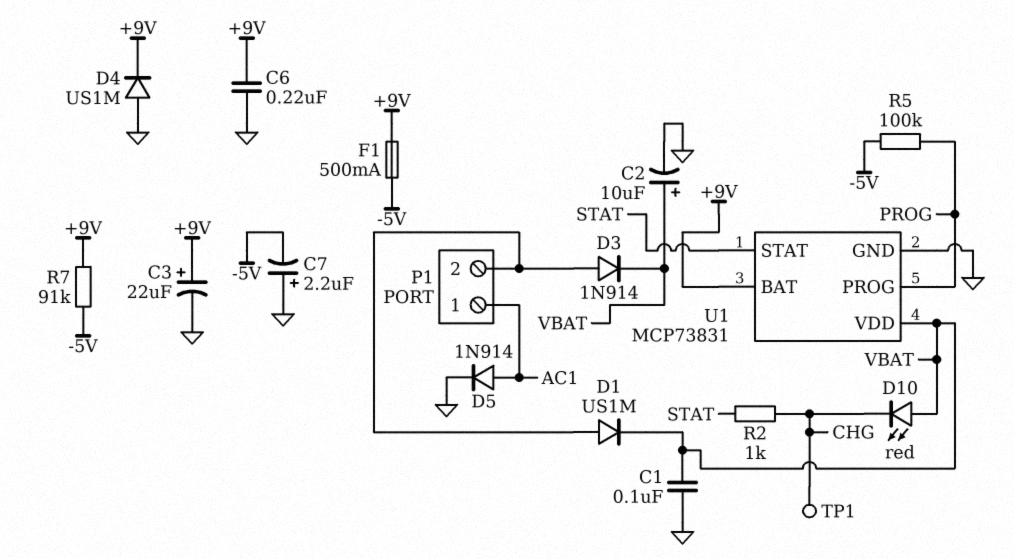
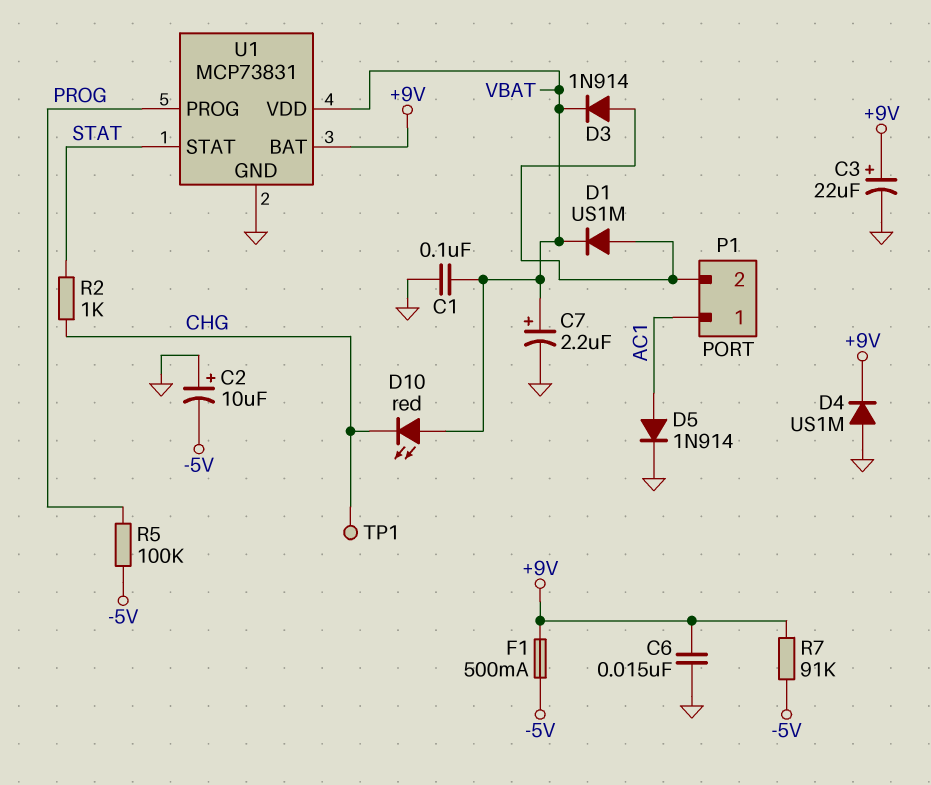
C2: 10uF (plus VBAT, minus GND) -> 10uF (plus GND, minus -5V)
C6: 220nF (+9V, GND) -> 15nF (+9V, GND)
C7: 2.2uF (plus GND, minus -5V) -> 2.2uF (plus VBAT, minus GND)

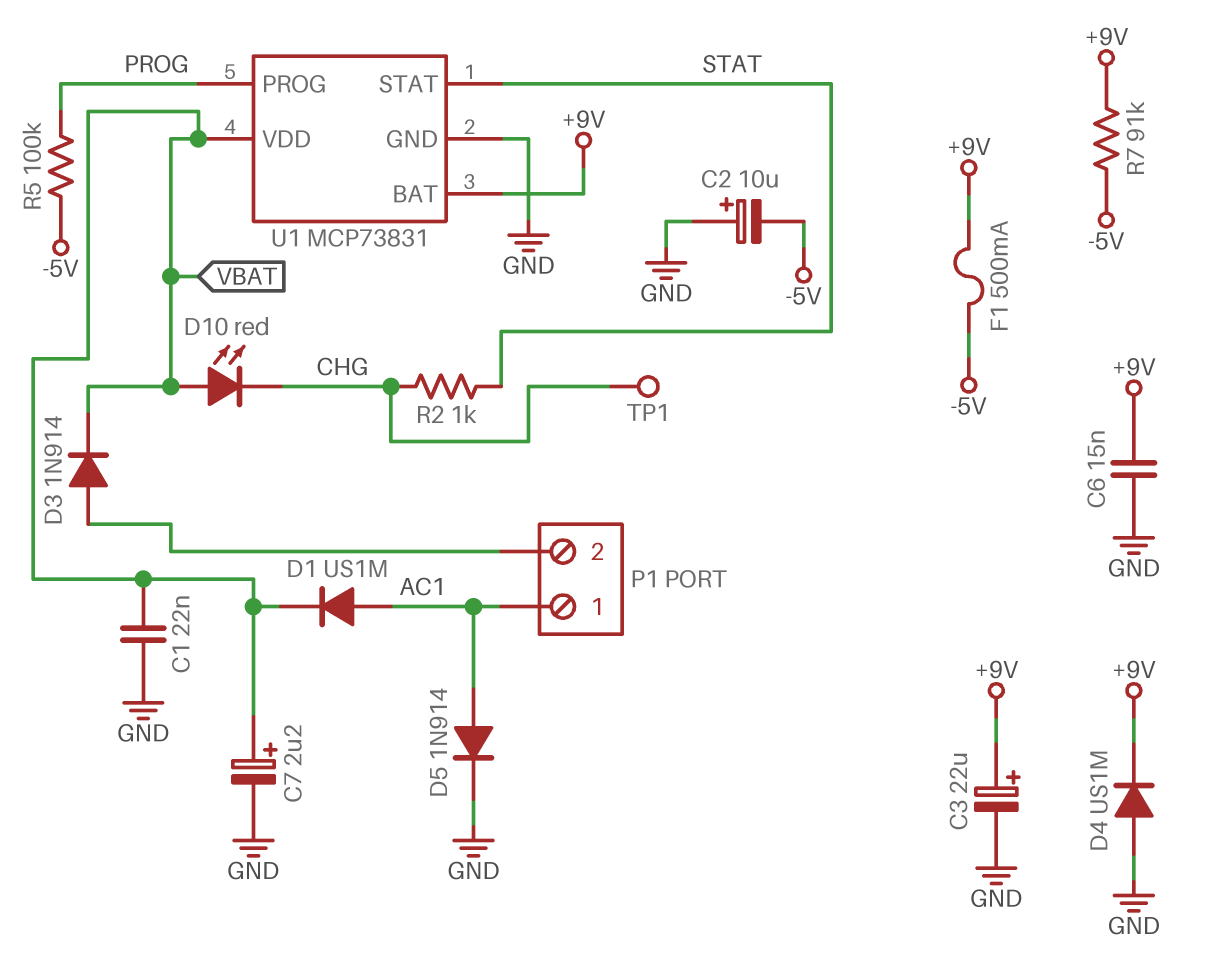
C1: 100nF (GND, VBAT) -> 22nF (GND, VBAT)
D1: diode US1M (A P1/2, K VBAT) -> diode US1M (A AC1, K VBAT)

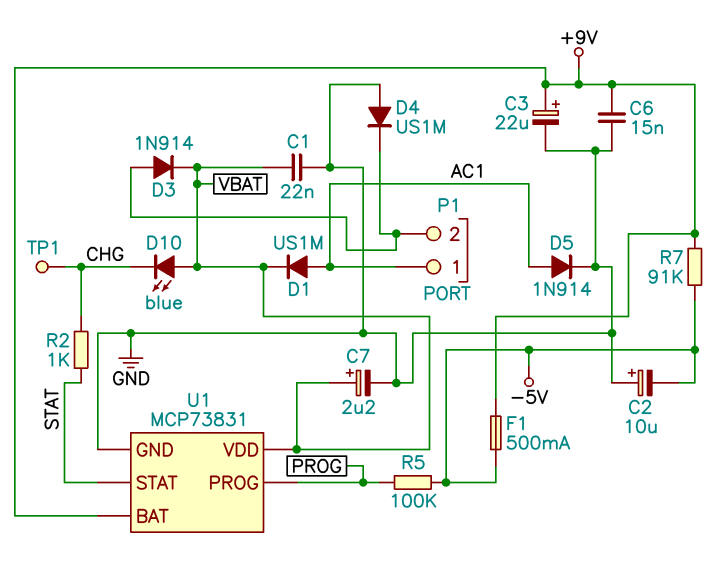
D4: diode US1M (A GND, K +9V) -> diode US1M (A GND, K P1/2)
D10: LED red (A VBAT, K CHG) -> LED blue (A VBAT, K CHG)

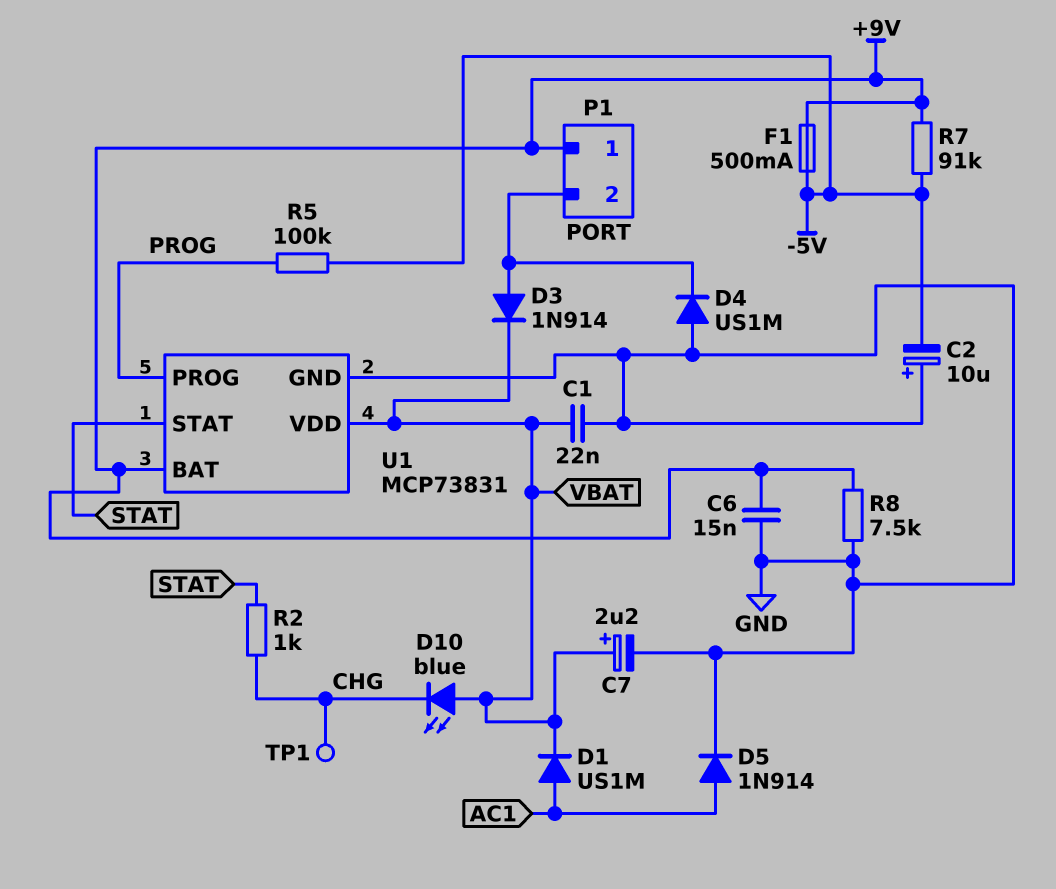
C3: 22uF (plus +9V, minus GND) -> none
P1 pin 1: AC1 -> +9V
R8: none -> 7.5k (+9V, GND)

